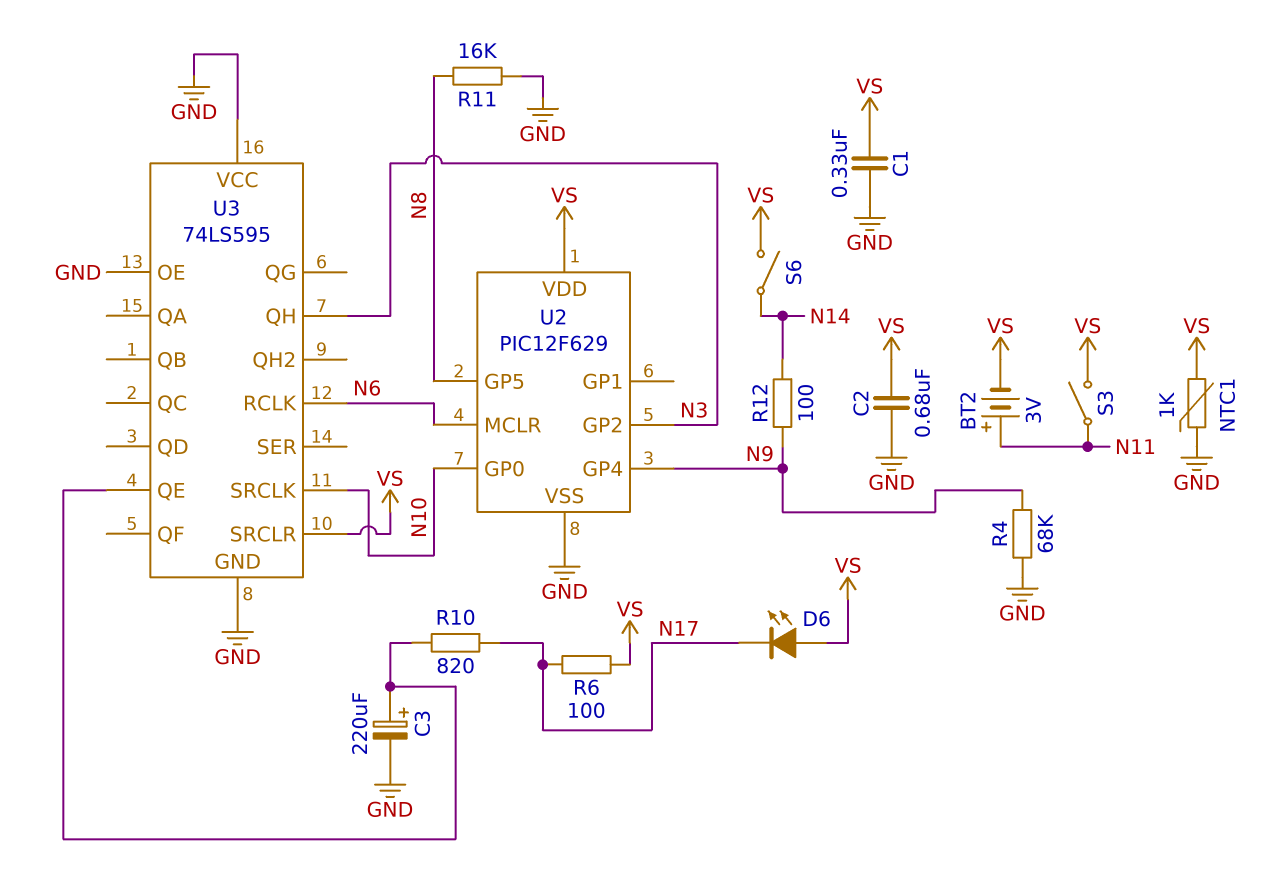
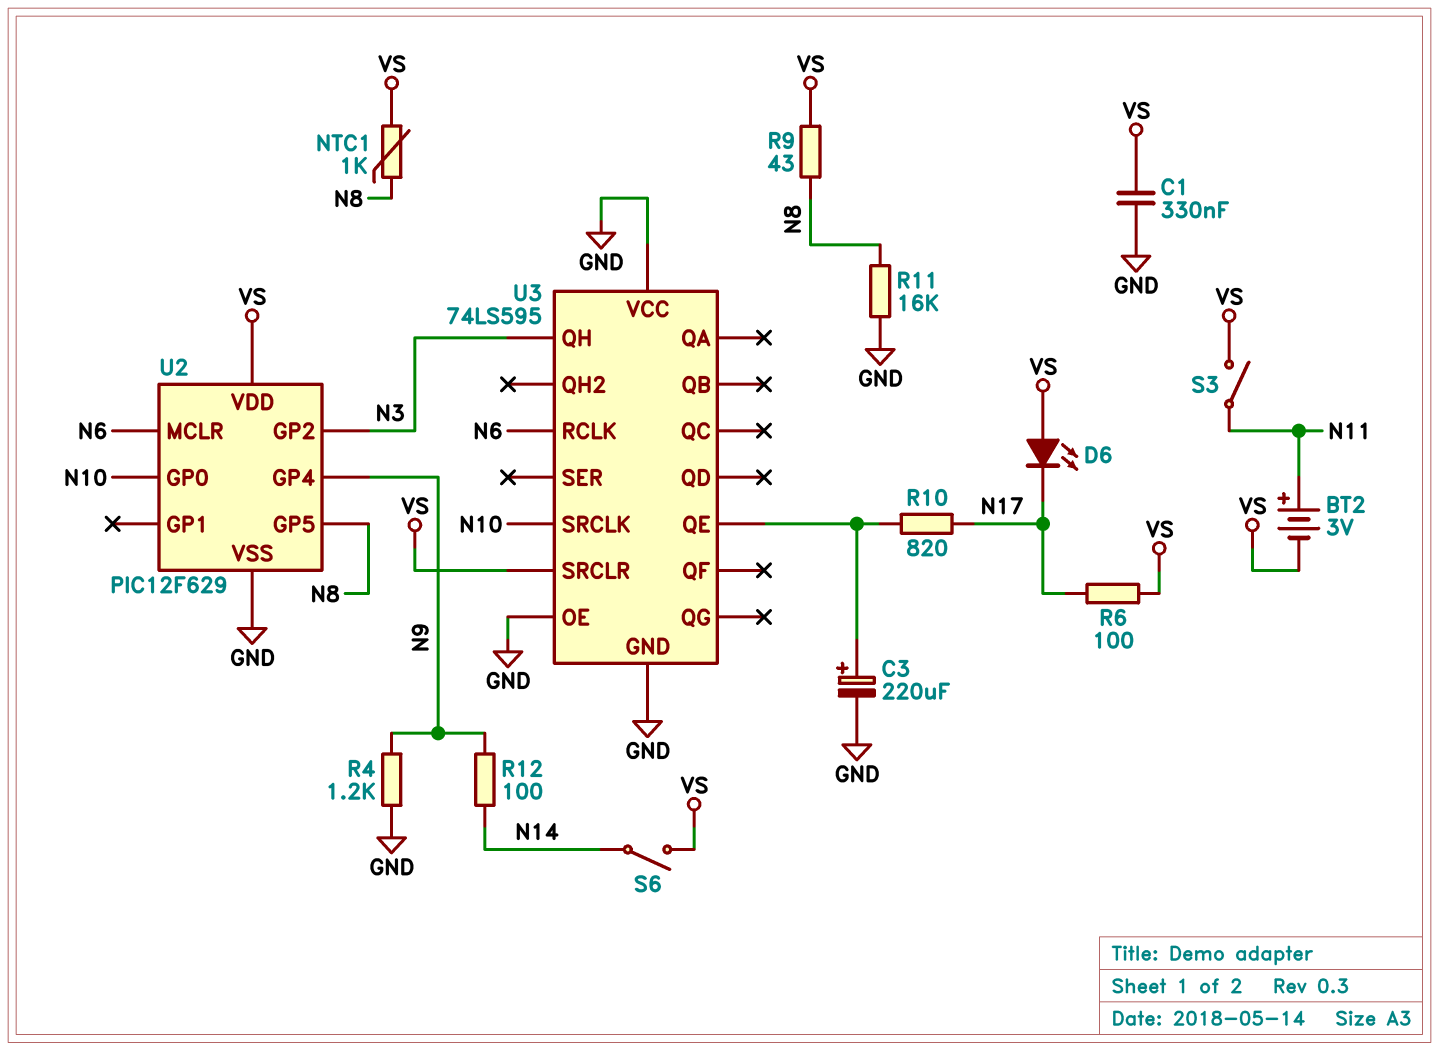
C2: 680nF (GND, VS) -> none
NTC1: 1k (GND, VS) -> 1k (N8, VS)
R4: 68k (GND, N9) -> 1.2k (GND, N9)
R9: none -> 43 (N8, VS)

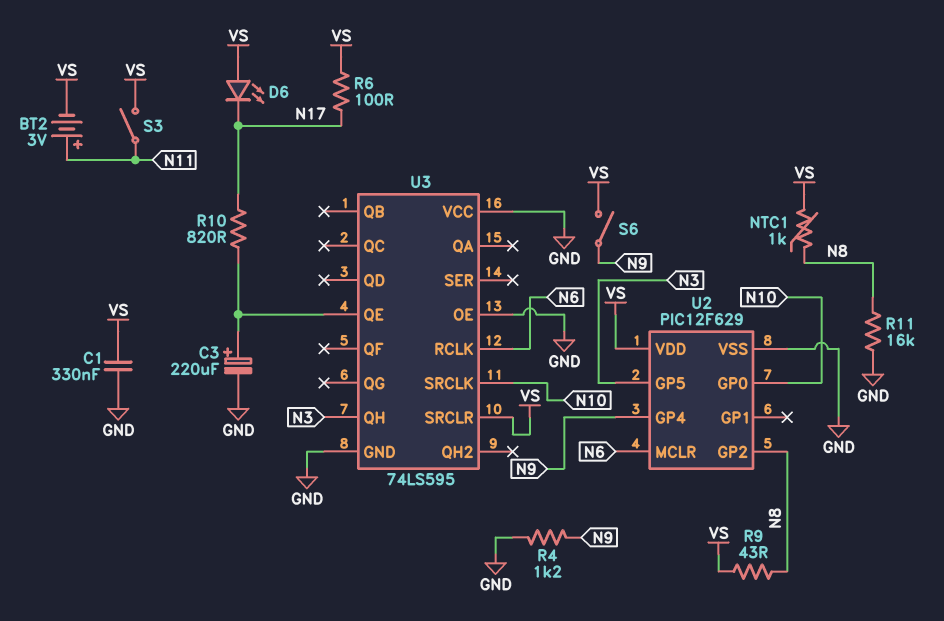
R12: 100 (N9, N14) -> none
S6: switch (N14, VS) -> switch (N9, VS)
U2 pin GP2: N3 -> N8
U2 pin GP5: N8 -> N3

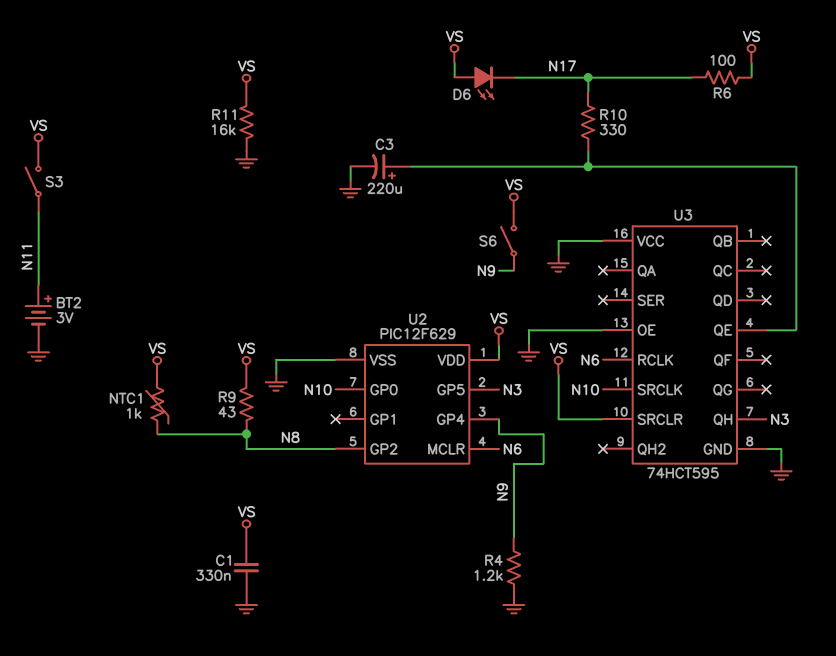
BT2: 3V (plus N11, minus VS) -> 3V (plus N11, minus GND)
R10: 820 (N17, U3/QE) -> 330 (N17, U3/QE)
R11: 16k (GND, N8) -> 16k (GND, VS)
U3: 74LS595 -> 74HCT595

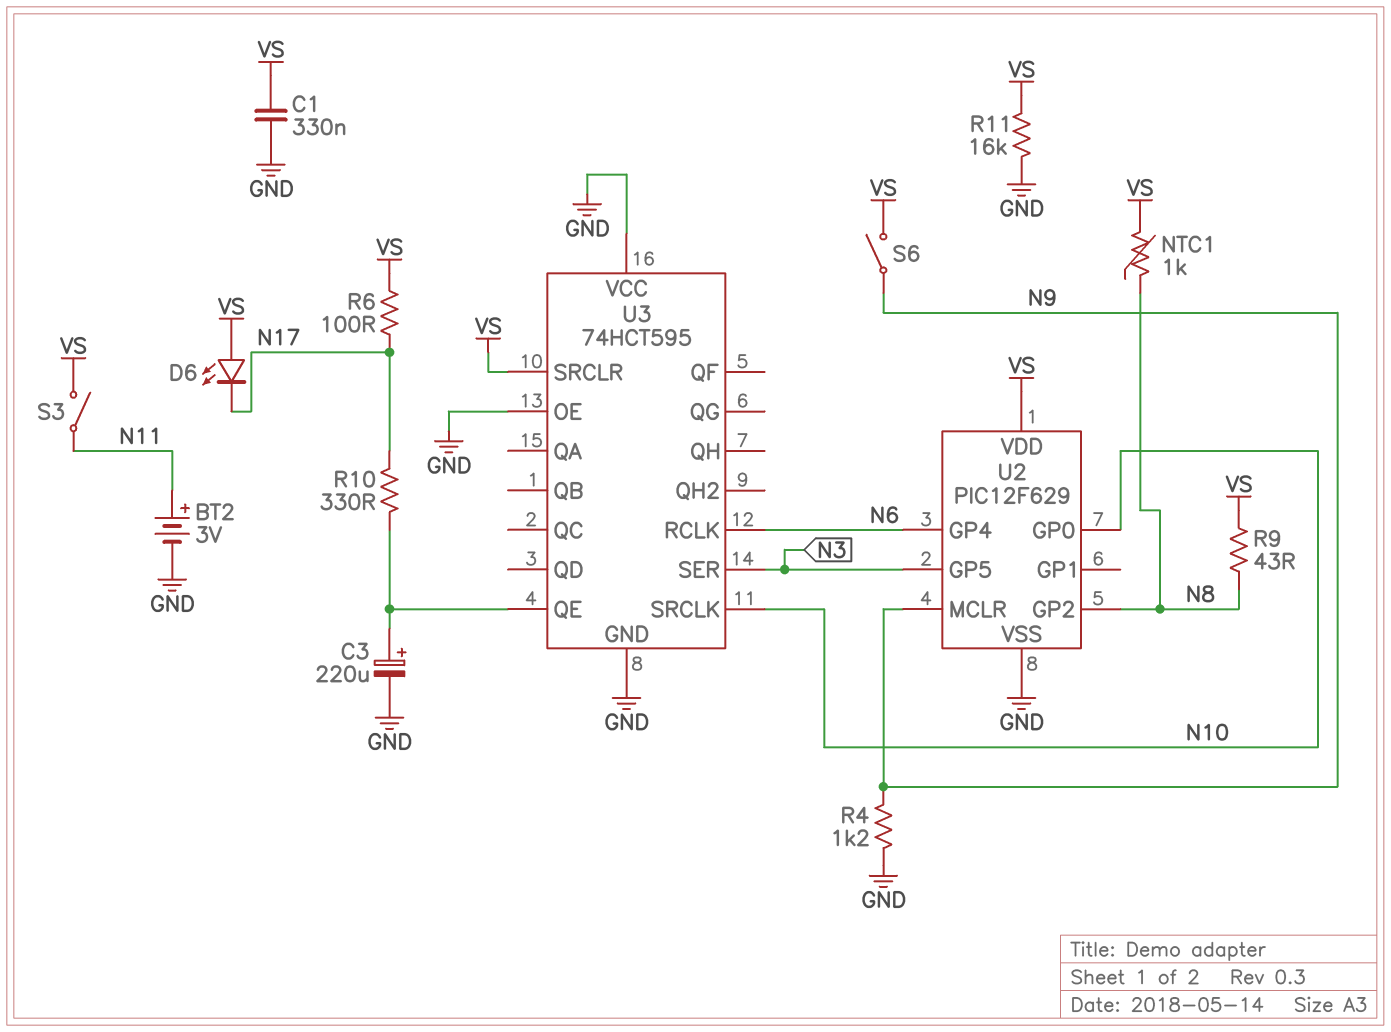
U2 pin GP4: N9 -> N6
U2 pin MCLR: N6 -> N9
U3 pin QH: N3 -> none
U3 pin SER: none -> N3

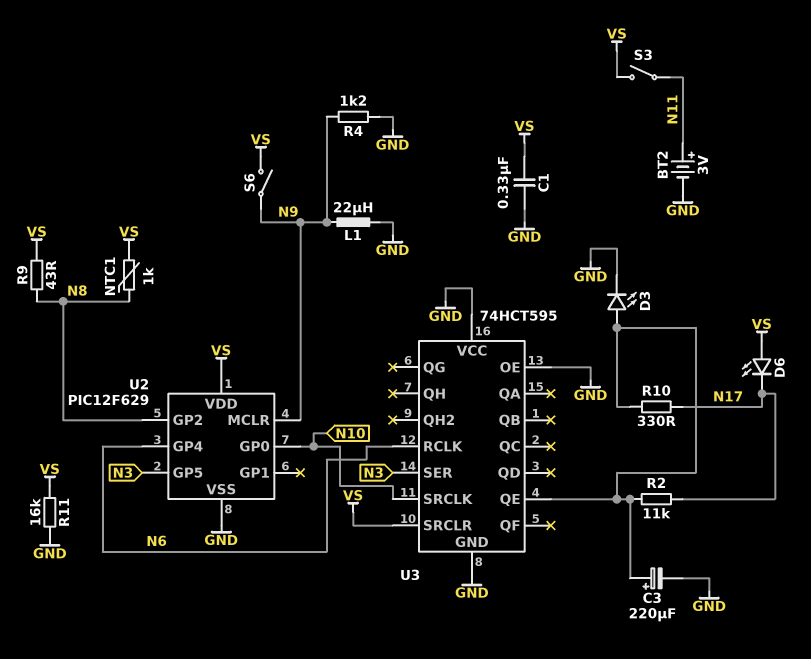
D3: none -> LED (A U3/QE, K GND)
L1: none -> 22uH (GND, N9)
R2: none -> 11k (N17, U3/QE)
R6: 100 (N17, VS) -> none

